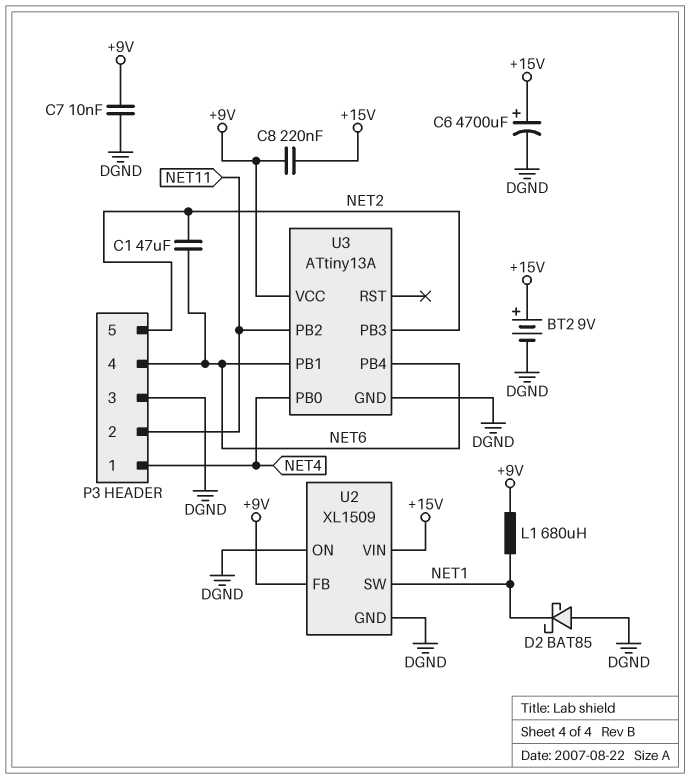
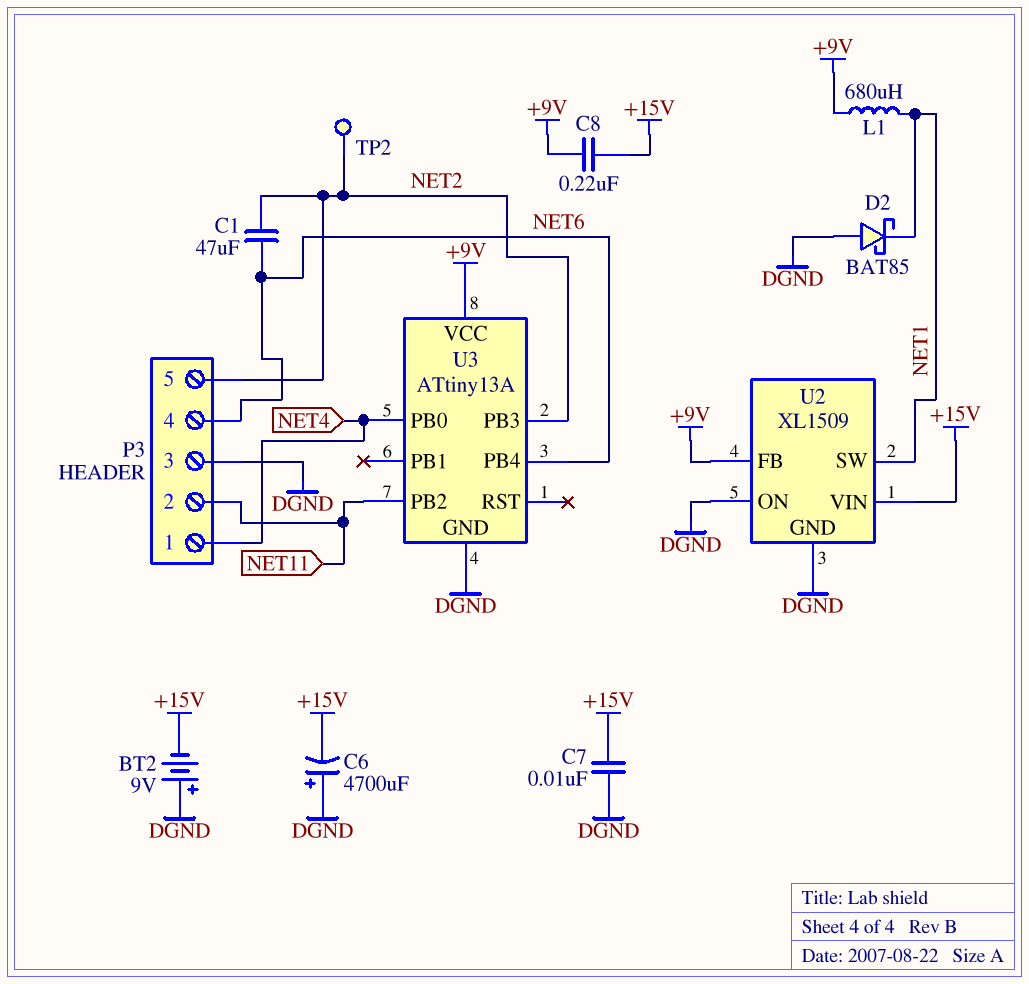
BT2: 9V (plus +15V, minus DGND) -> 9V (plus DGND, minus +15V)
C6: 4700uF (plus +15V, minus DGND) -> 4700uF (plus DGND, minus +15V)
C7: 10nF (+9V, DGND) -> 10nF (+15V, DGND)
TP2: none -> test point (NET2)
U3 pin PB1: NET6 -> none

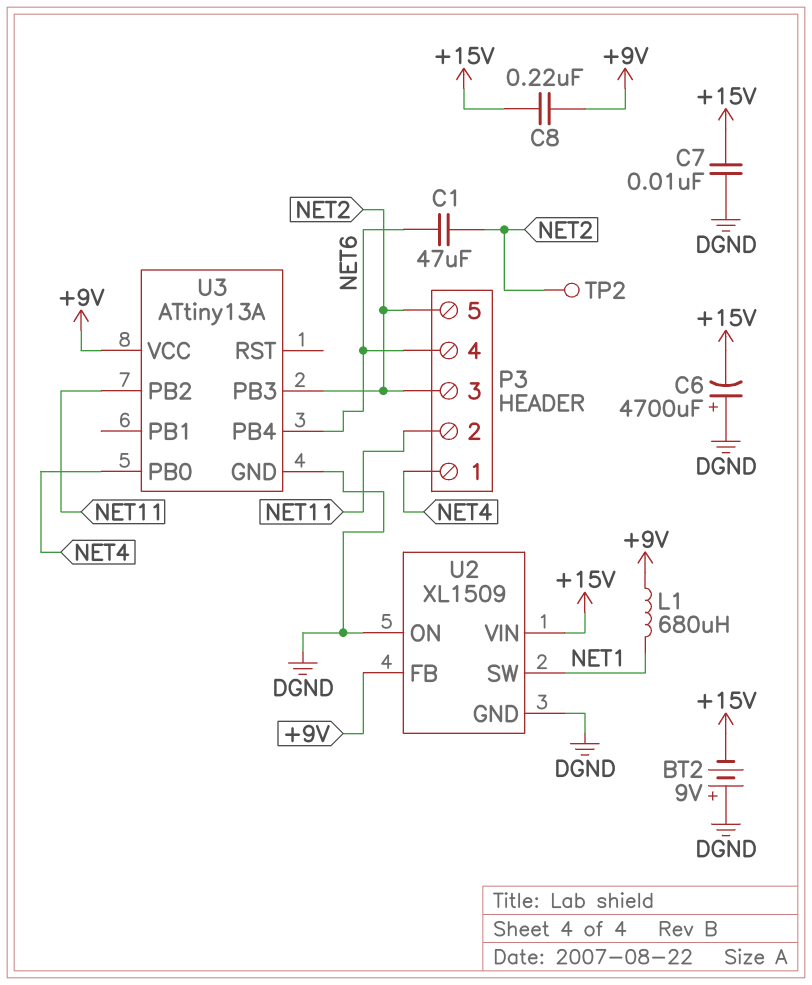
D2: schottky BAT85 (A DGND, K NET1) -> none
P3 pin 3: DGND -> NET2

